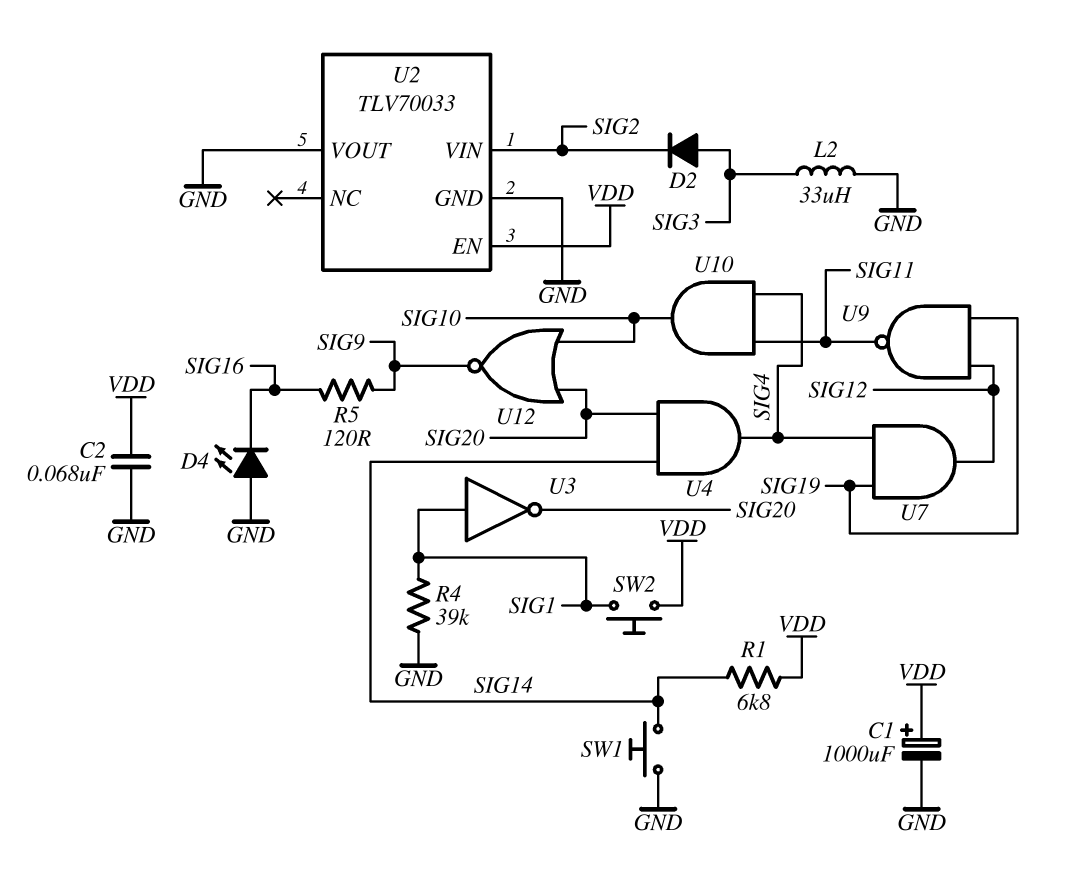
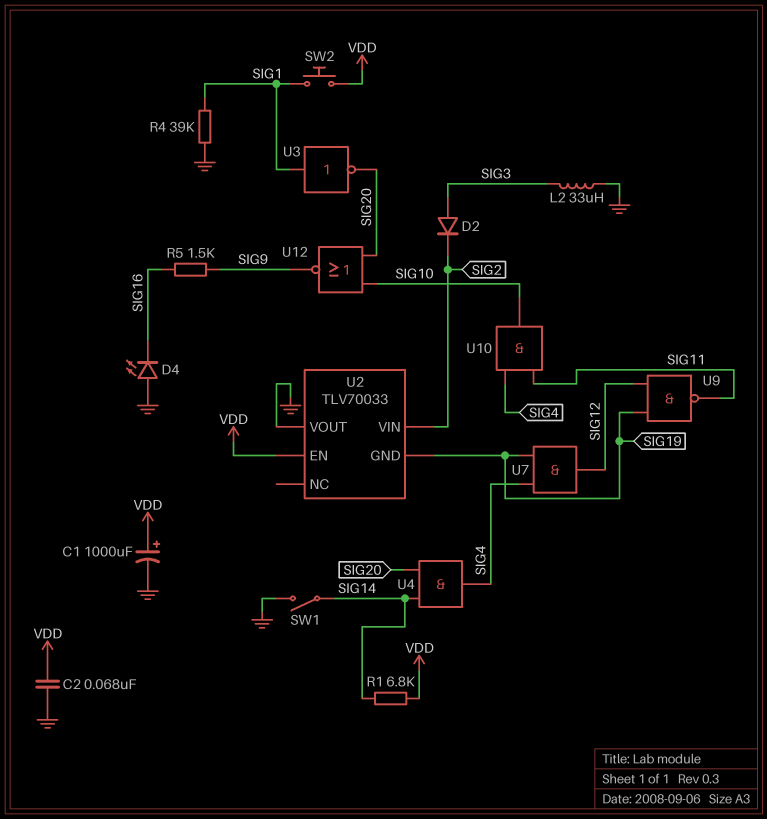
R5: 120 (SIG9, SIG16) -> 1.5k (SIG9, SIG16)
SW1: button (GND, SIG14) -> switch (GND, SIG14)
U2 pin GND: GND -> SIG19

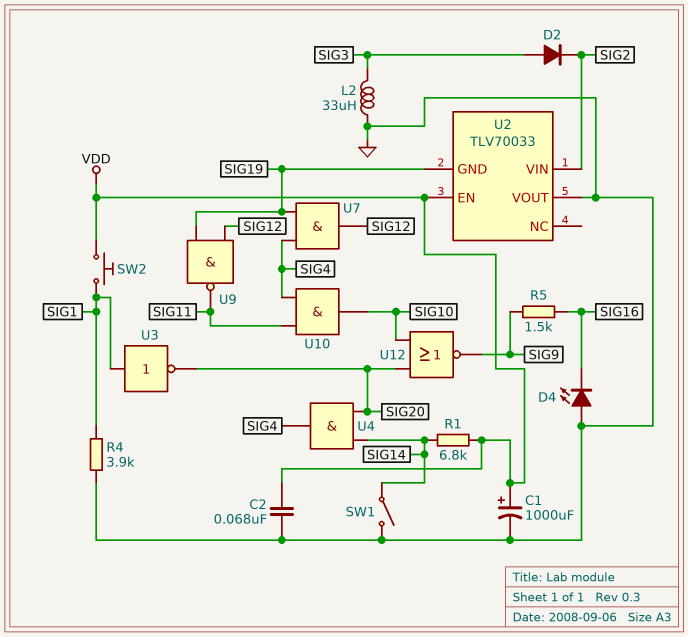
R4: 39k (GND, SIG1) -> 3.9k (GND, SIG1)

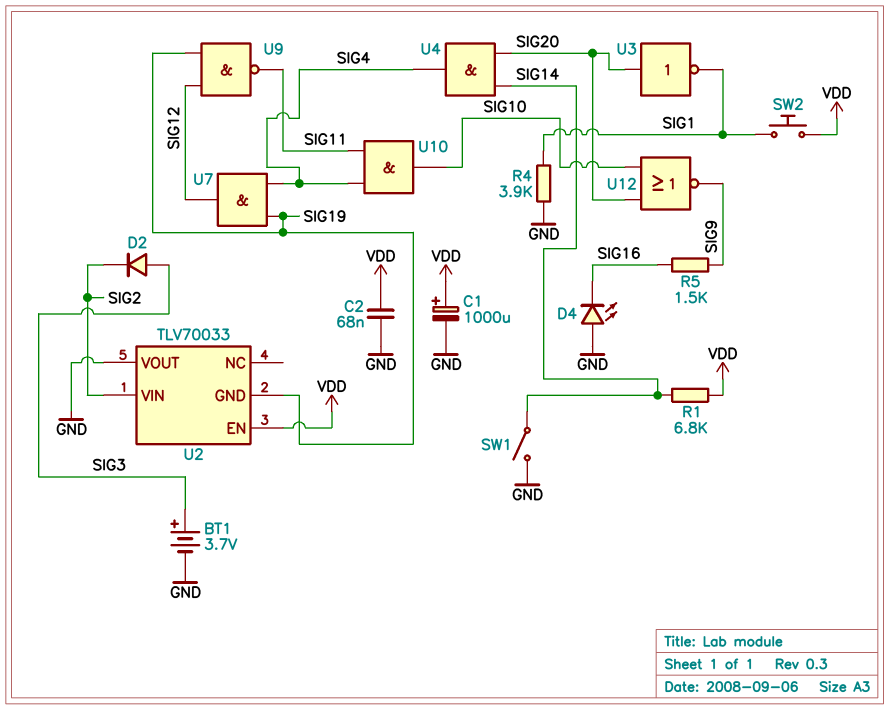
BT1: none -> 3.7V (plus SIG3, minus GND)
L2: 33uH (GND, SIG3) -> none
U3: NOT (in SIG1, out SIG20) -> NOT (in SIG20, out SIG1)

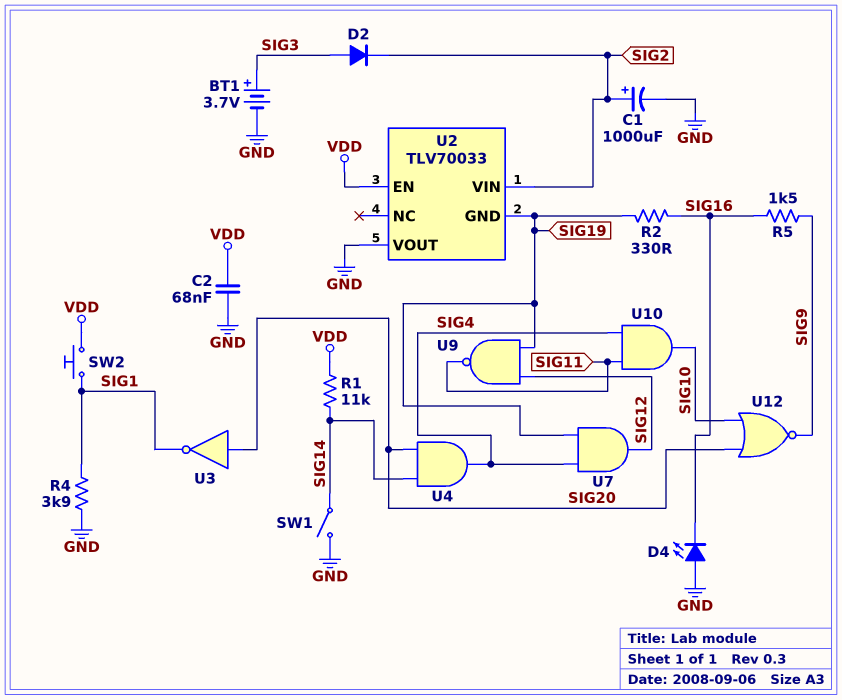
C1: 1000uF (plus VDD, minus GND) -> 1000uF (plus SIG2, minus GND)
R1: 6.8k (SIG14, VDD) -> 11k (SIG14, VDD)
R2: none -> 330 (SIG16, SIG19)

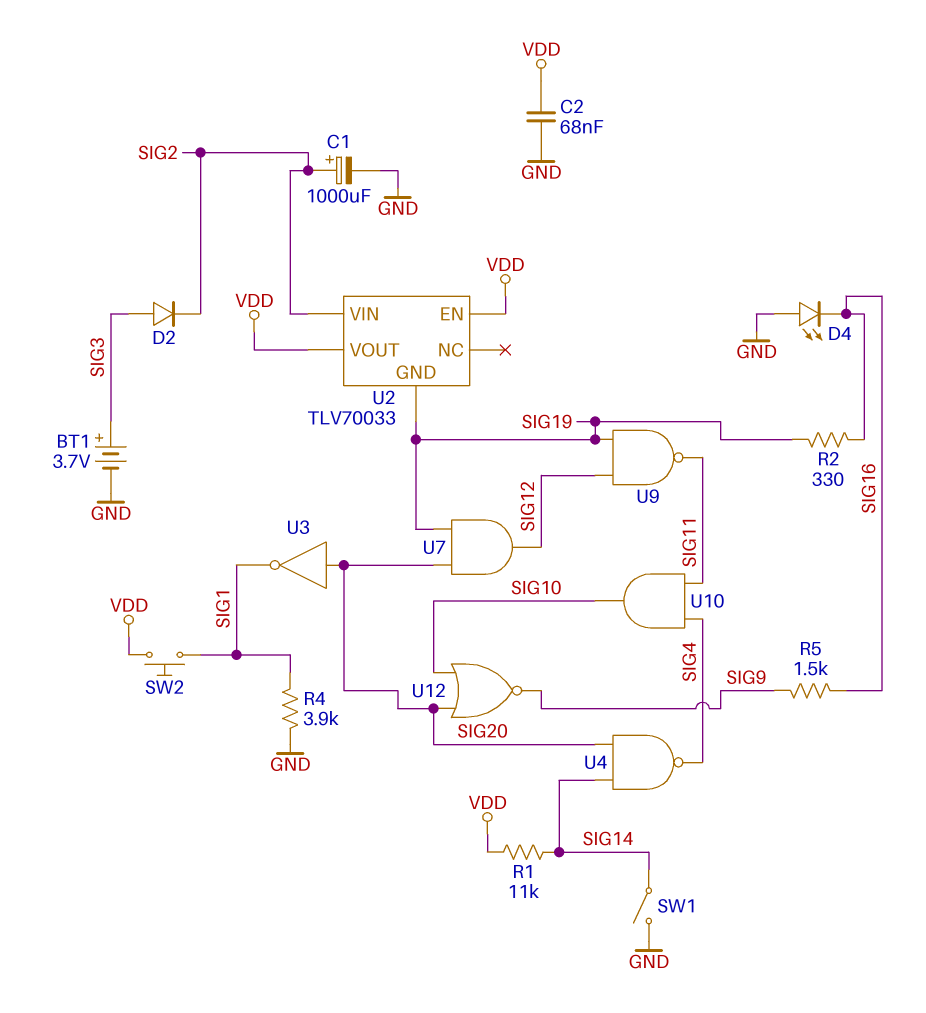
U2 pin VOUT: GND -> VDD
U4: AND (in SIG14, in SIG20, out SIG4) -> NAND (in SIG14, in SIG20, out SIG4)
U7: AND (in SIG4, in SIG19, out SIG12) -> AND (in SIG19, in SIG20, out SIG12)

